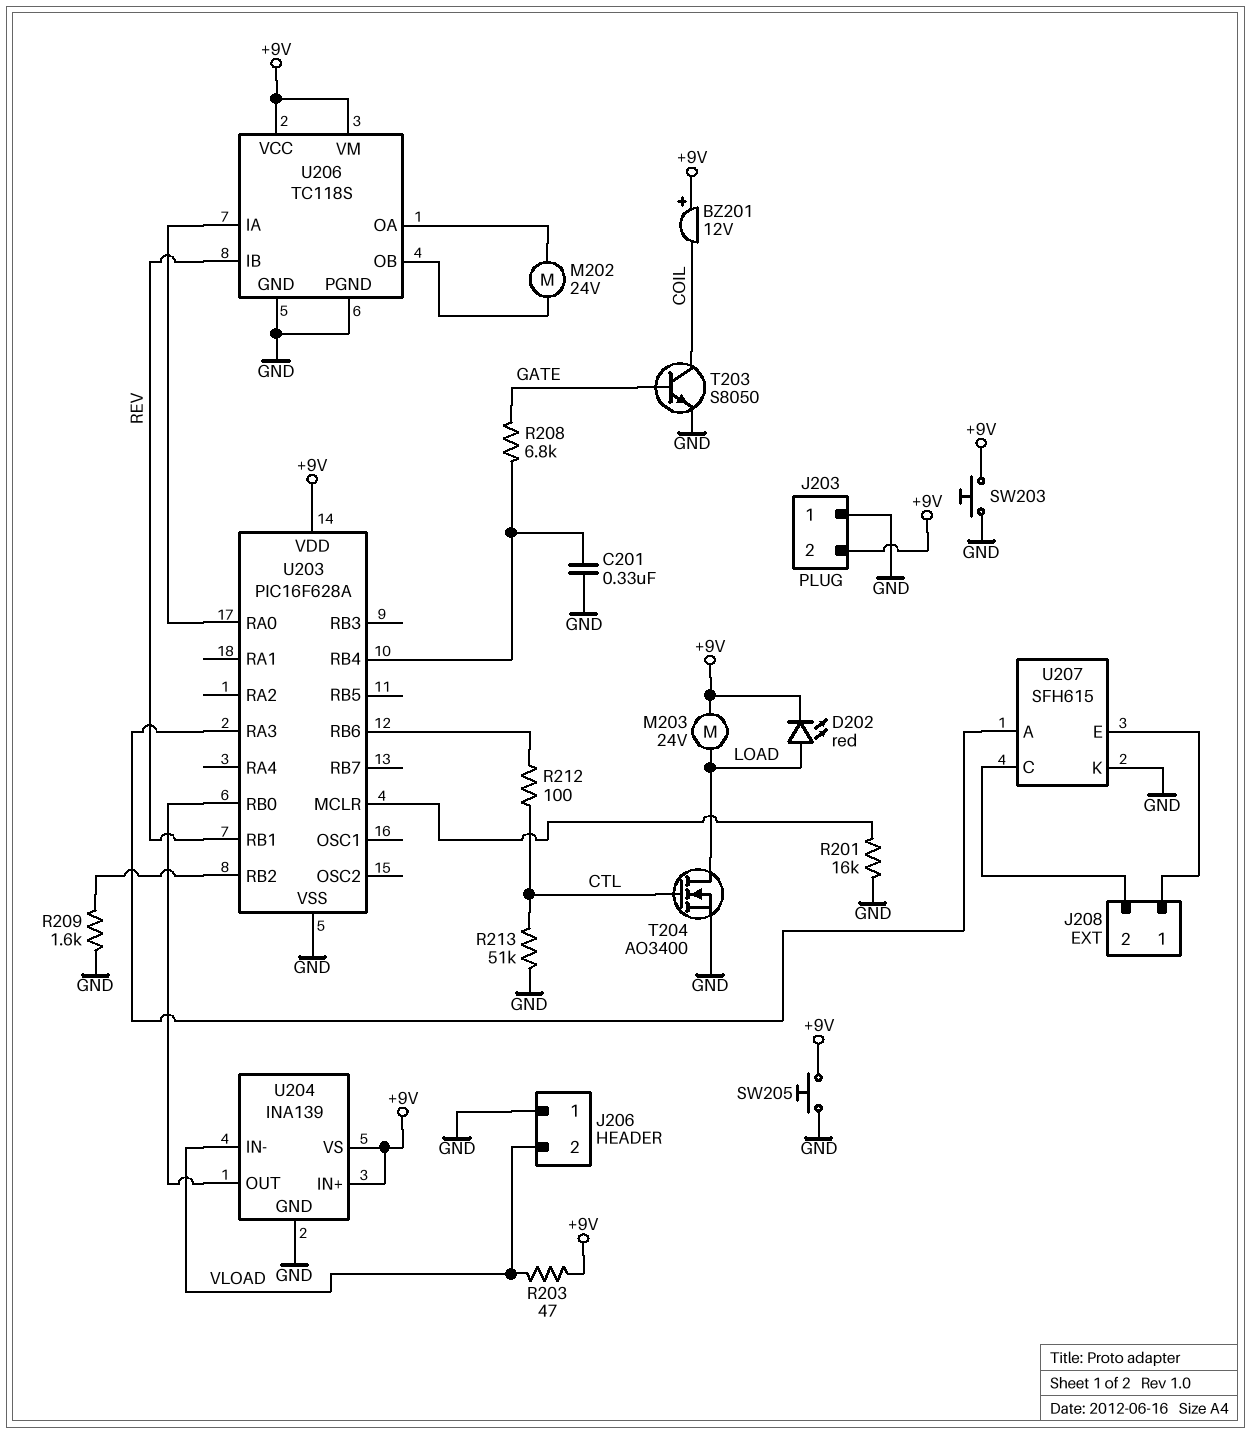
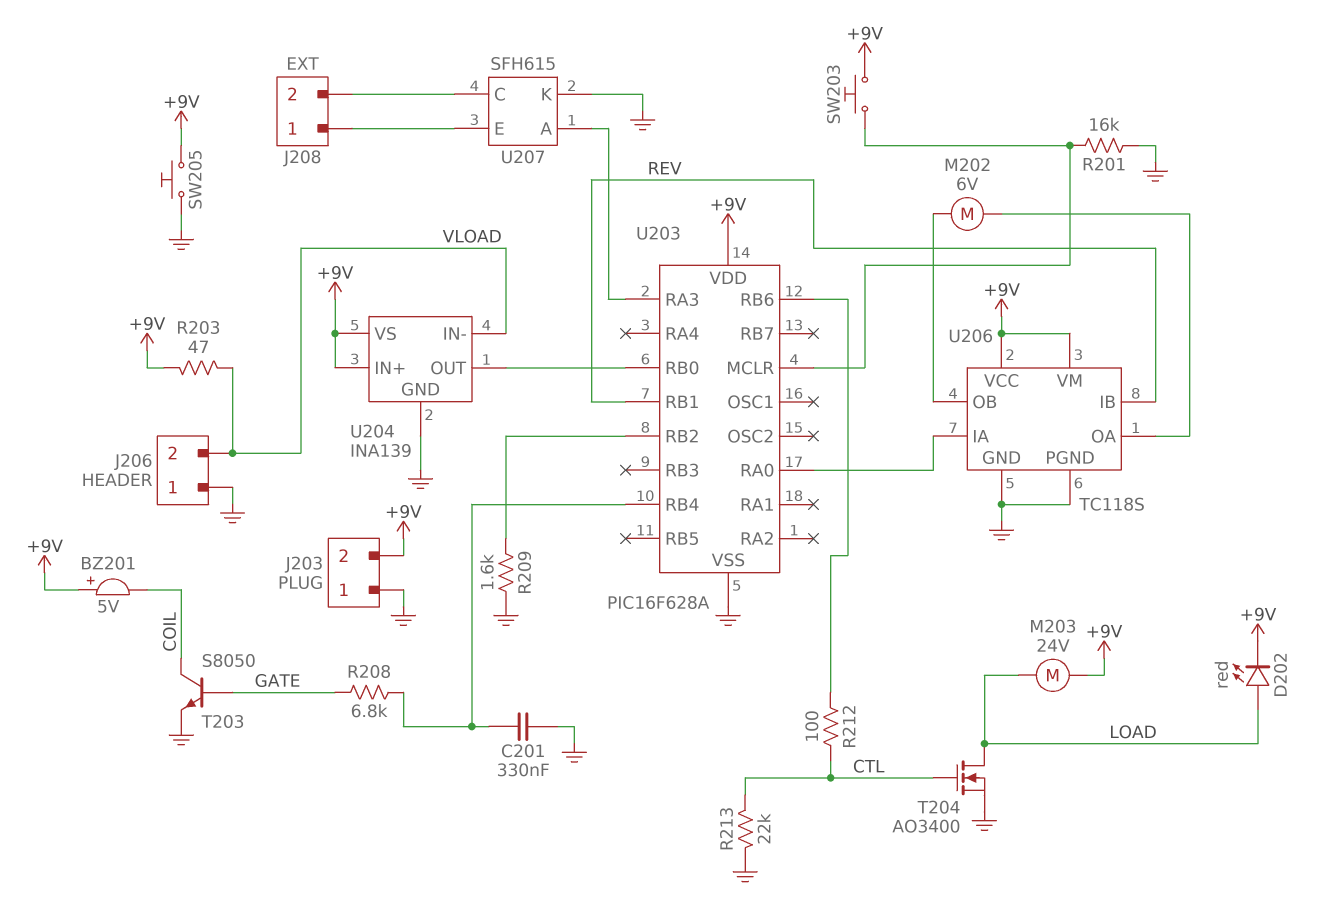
BZ201: buzzer 12V (plus +9V, minus COIL) -> buzzer 5V (plus +9V, minus COIL)
M202: motor 24V (U206/OA, U206/OB) -> motor 6V (U206/OA, U206/OB)
R213: 51k (CTL, GND) -> 22k (CTL, GND)
SW203: button (+9V, GND) -> button (+9V, U203/MCLR)

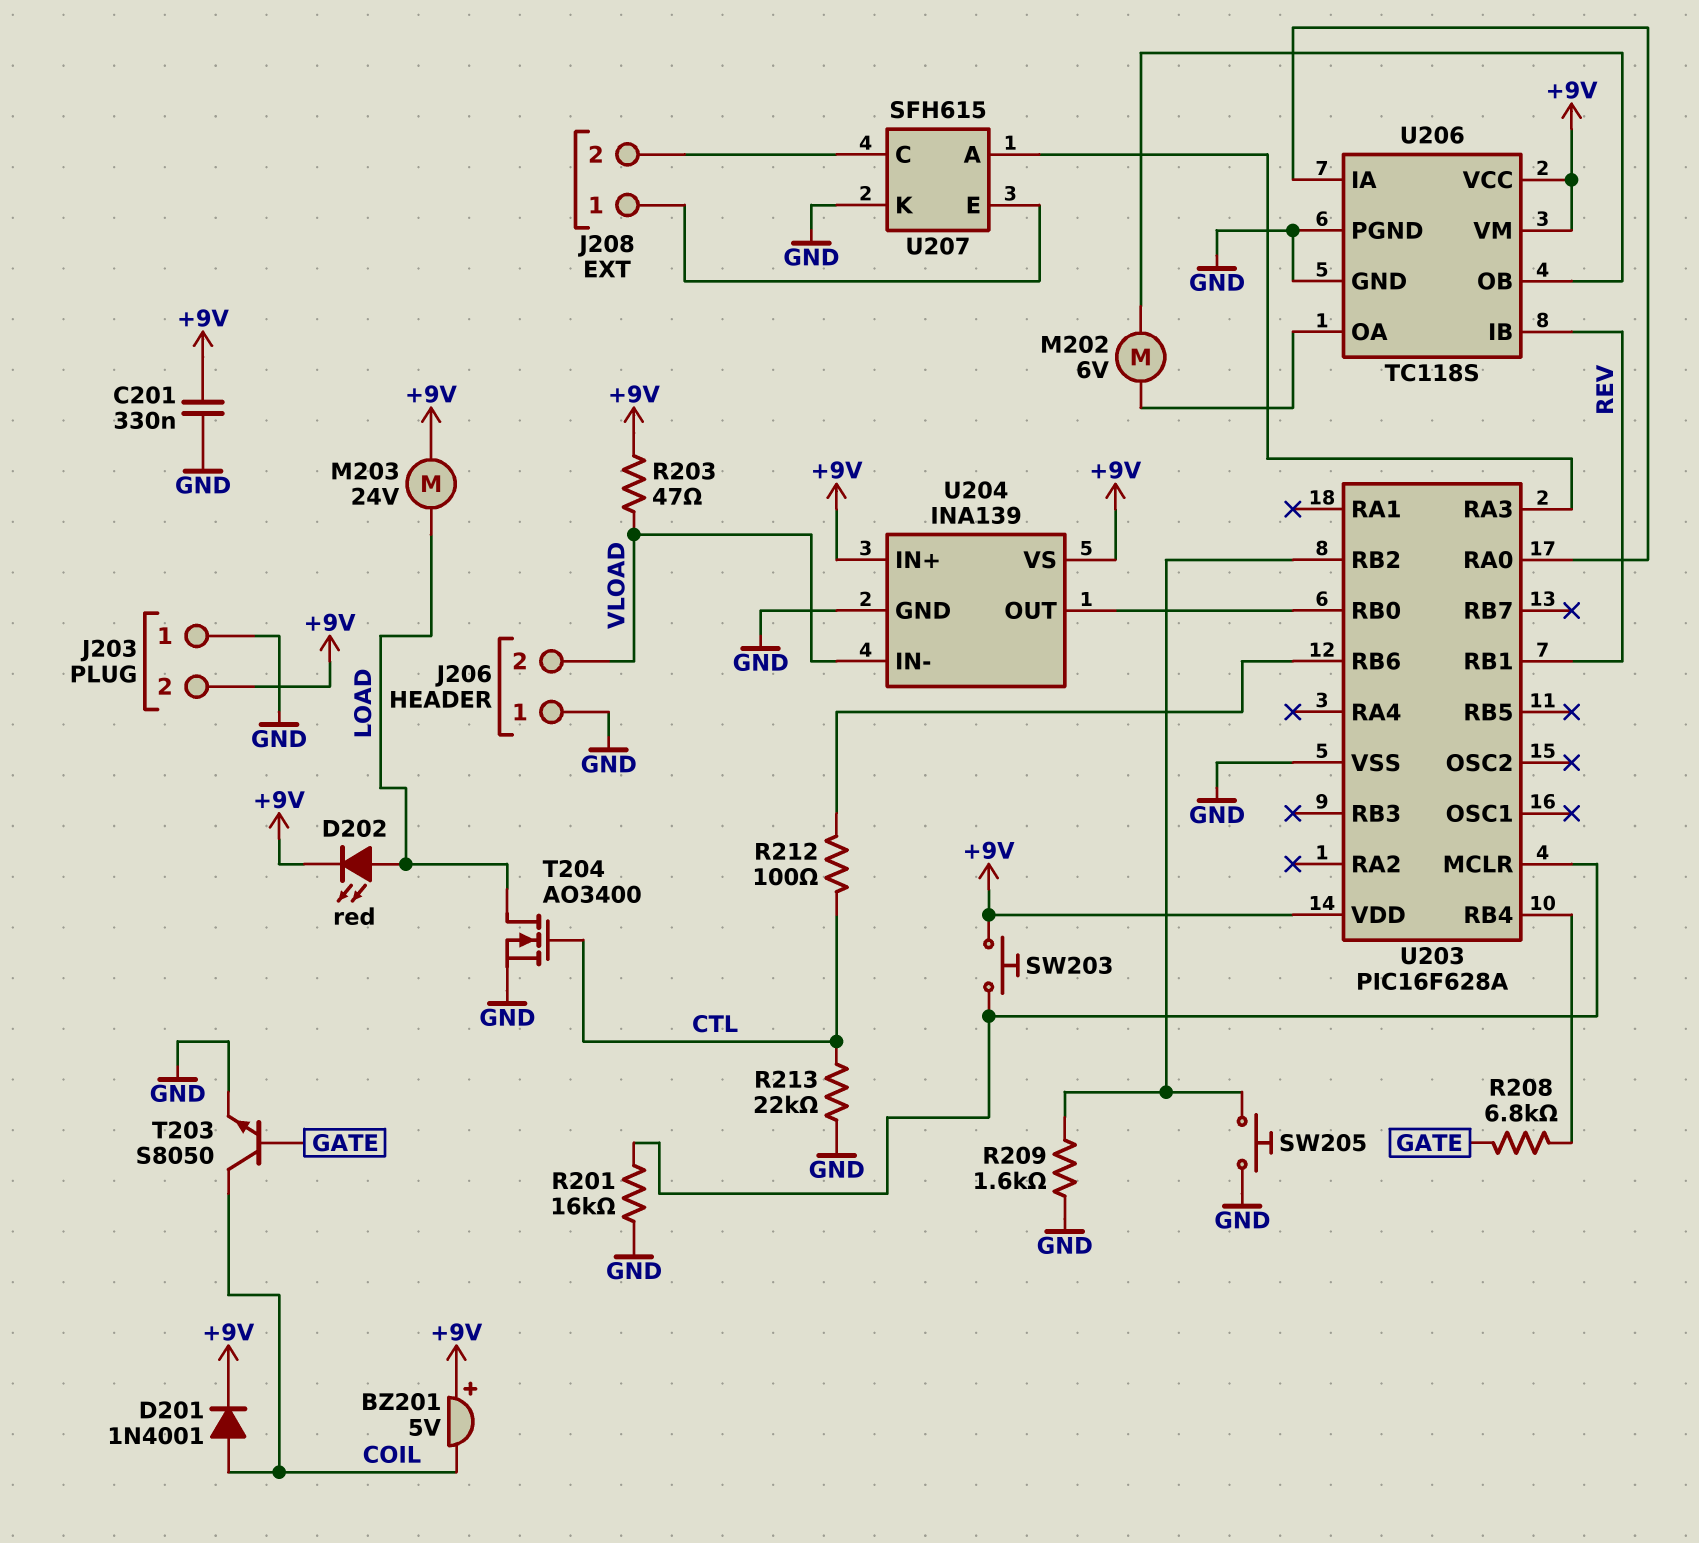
C201: 330nF (GND, U203/RB4) -> 330nF (+9V, GND)
D201: none -> diode 1N4001 (A COIL, K +9V)
SW205: button (+9V, GND) -> button (GND, U203/RB2)

